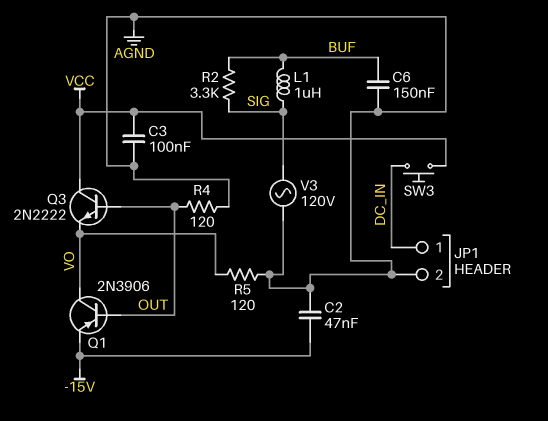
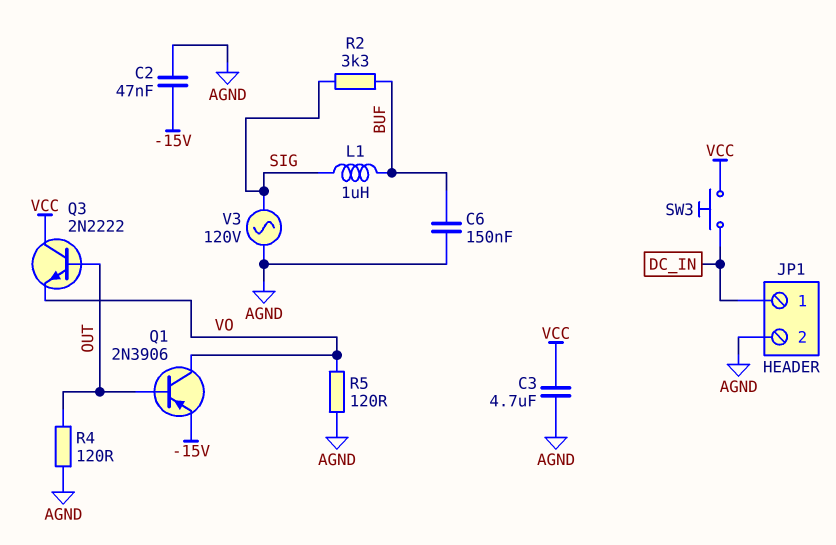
C3: 100nF (AGND, VCC) -> 4.7uF (AGND, VCC)

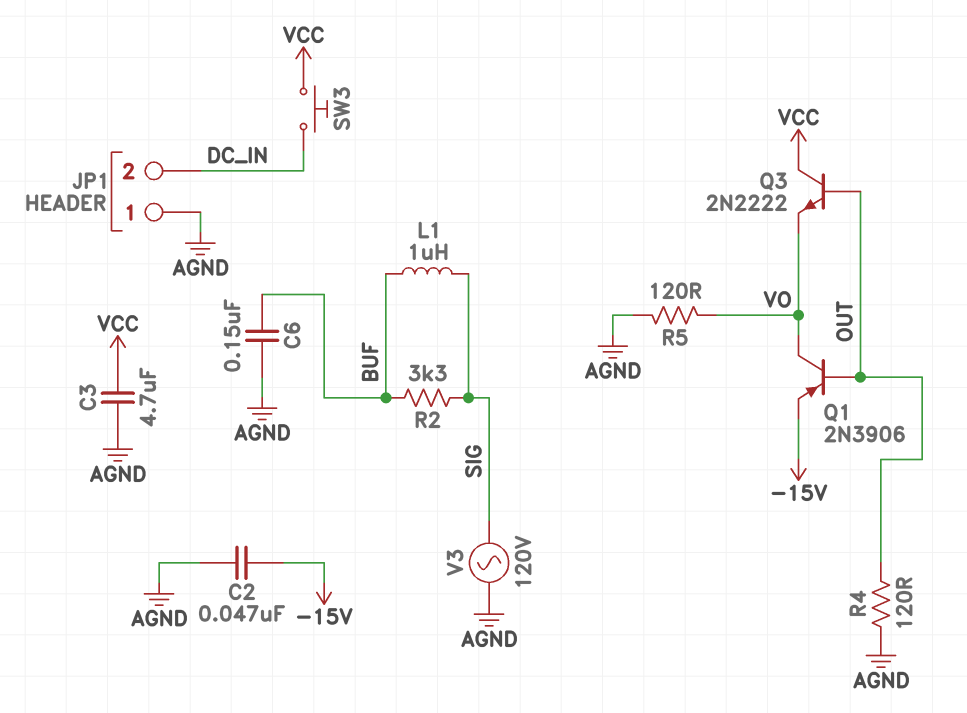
JP1 pin 1: DC_IN -> AGND
JP1 pin 2: AGND -> DC_IN

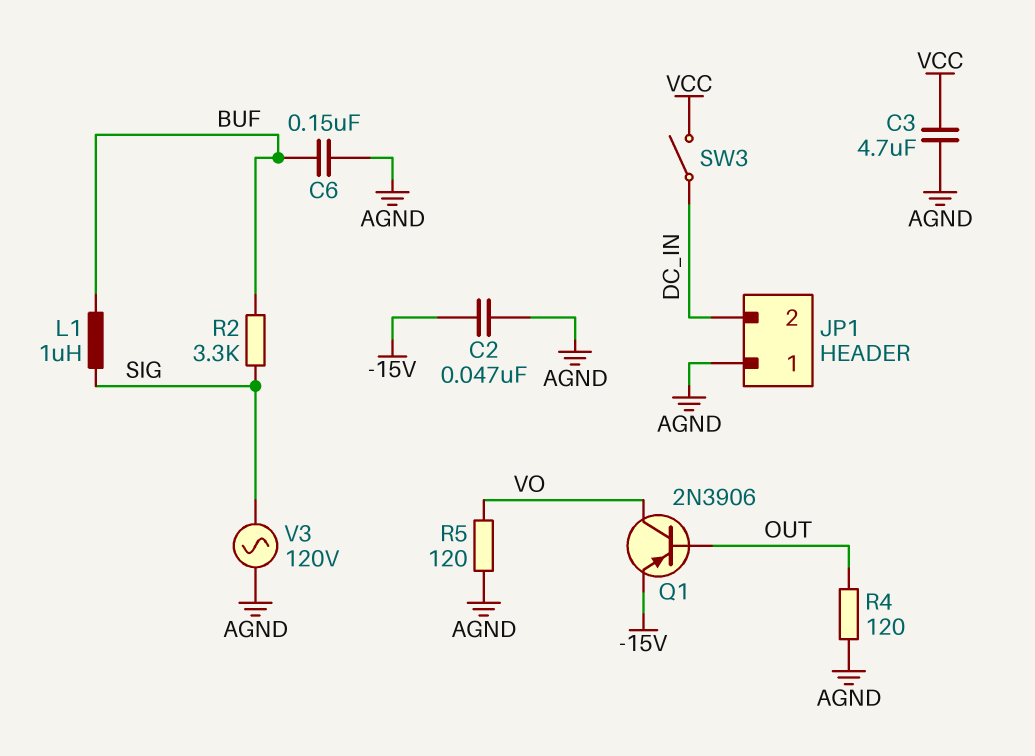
Q3: NPN 2N2222 (B OUT, C VCC, E VO) -> none
SW3: button (DC_IN, VCC) -> switch (DC_IN, VCC)

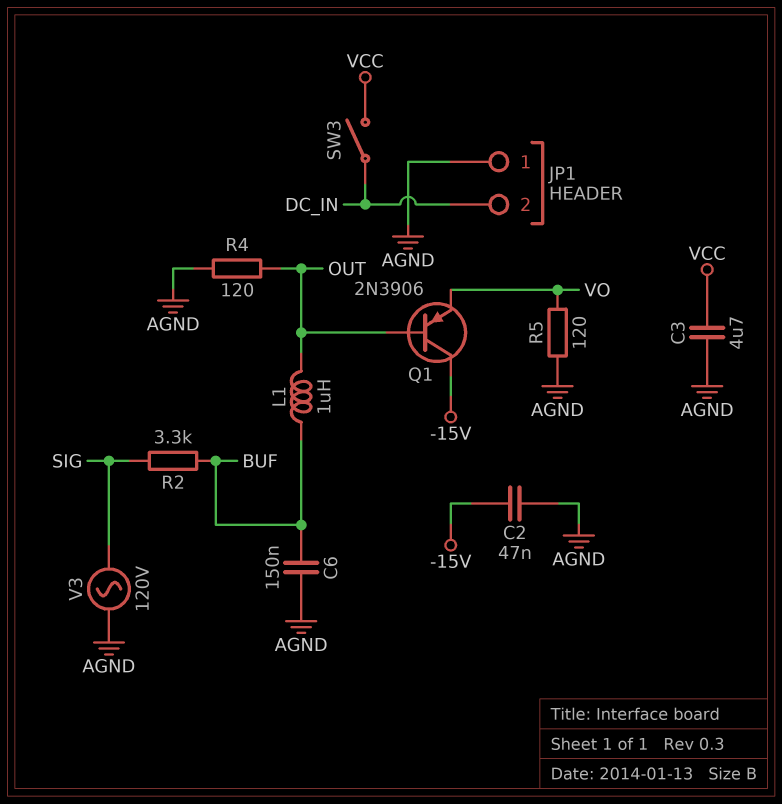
L1: 1uH (BUF, SIG) -> 1uH (BUF, OUT)
Q1: PNP 2N3906 (B OUT, C VO, E -15V) -> PNP 2N3906 (B OUT, C -15V, E VO)

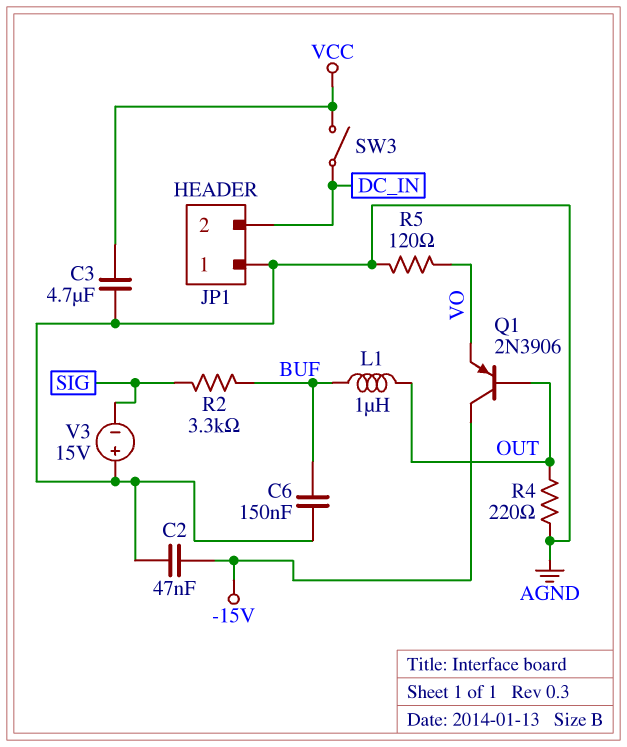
R4: 120 (AGND, OUT) -> 220 (AGND, OUT)
V3: AC 120V (AGND, SIG) -> 15V (plus AGND, minus SIG)

